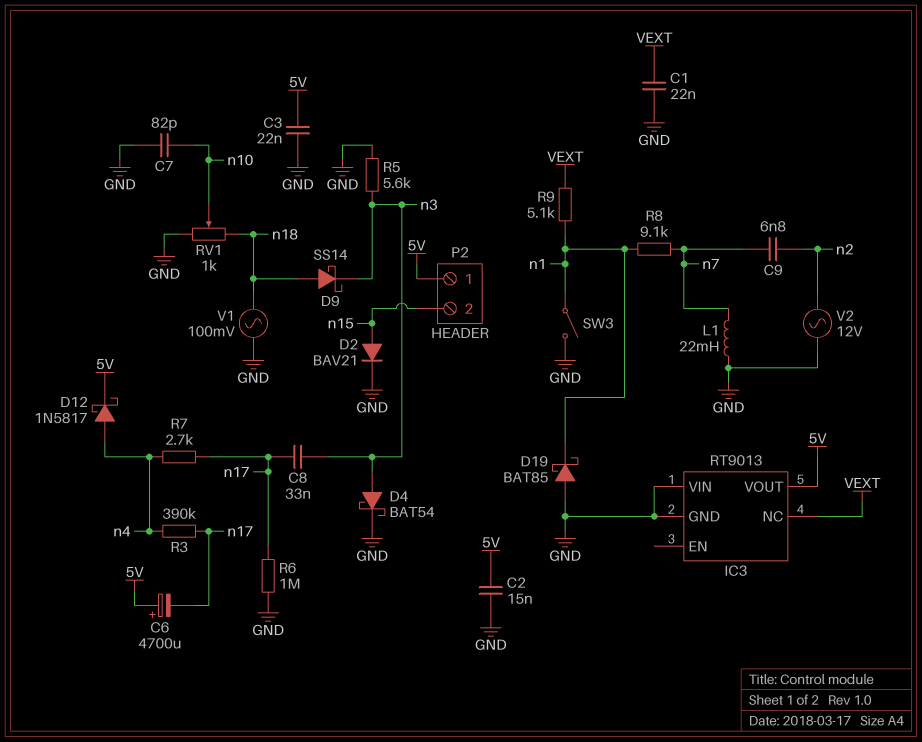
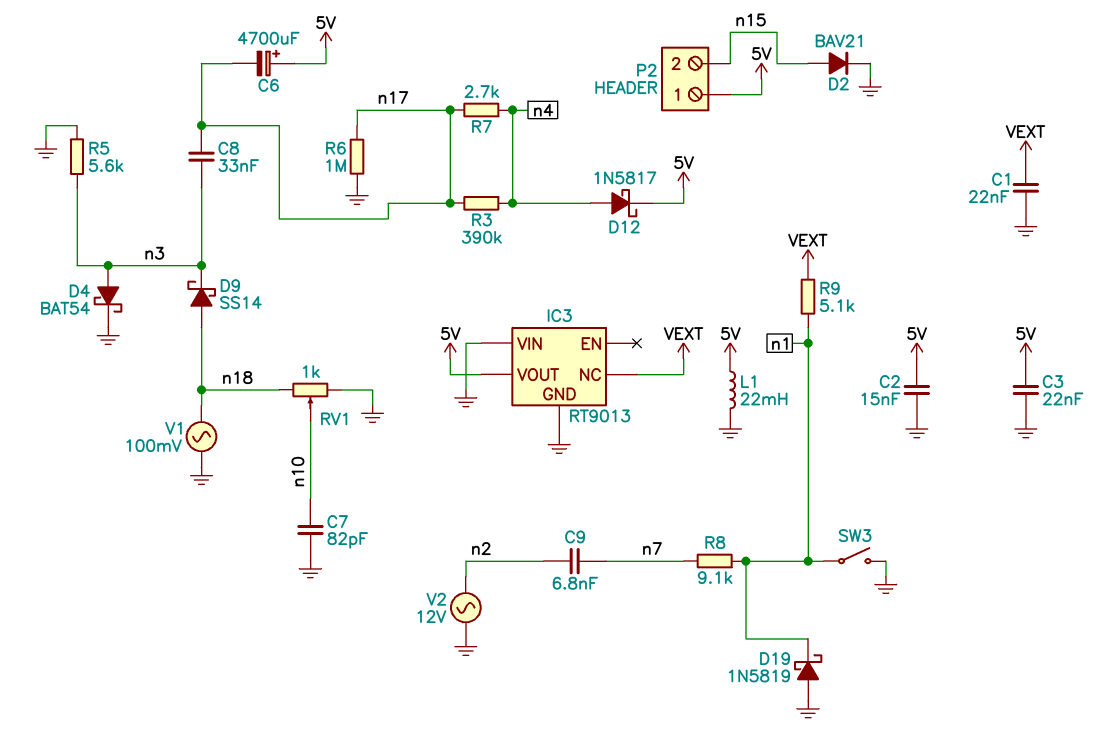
D19: schottky BAT85 (A GND, K n1) -> schottky 1N5819 (A GND, K n1)
L1: 22mH (GND, n7) -> 22mH (5V, GND)

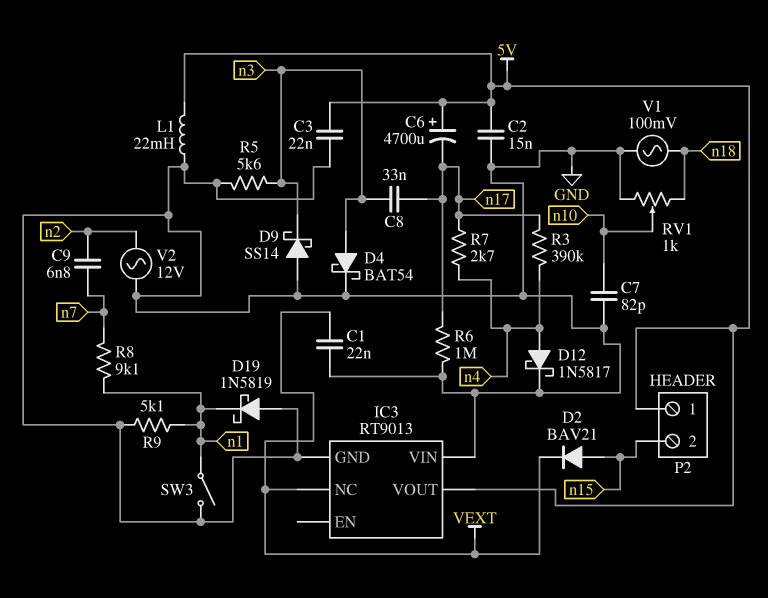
D2: diode BAV21 (A n15, K GND) -> diode BAV21 (A n15, K VEXT)
D9: schottky SS14 (A n18, K n3) -> schottky SS14 (A GND, K n3)
D12: schottky 1N5817 (A n4, K 5V) -> schottky 1N5817 (A n4, K GND)
R9: 5.1k (VEXT, n1) -> 5.1k (GND, n1)

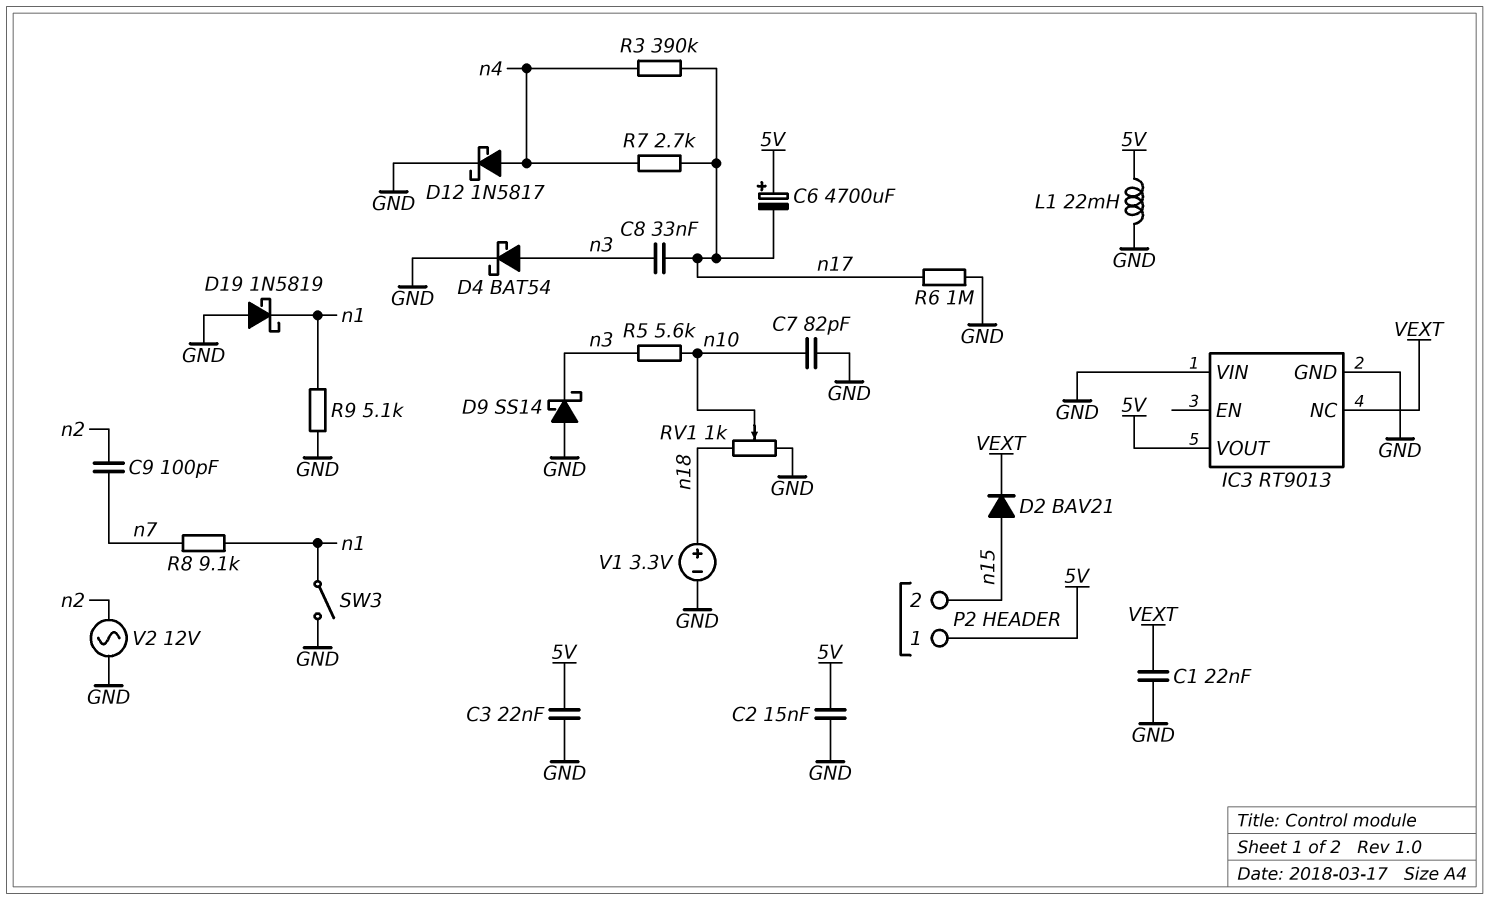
C9: 6.8nF (n2, n7) -> 100pF (n2, n7)
R5: 5.6k (GND, n3) -> 5.6k (n3, n10)
V1: AC 100mV (GND, n18) -> 3.3V (plus n18, minus GND)

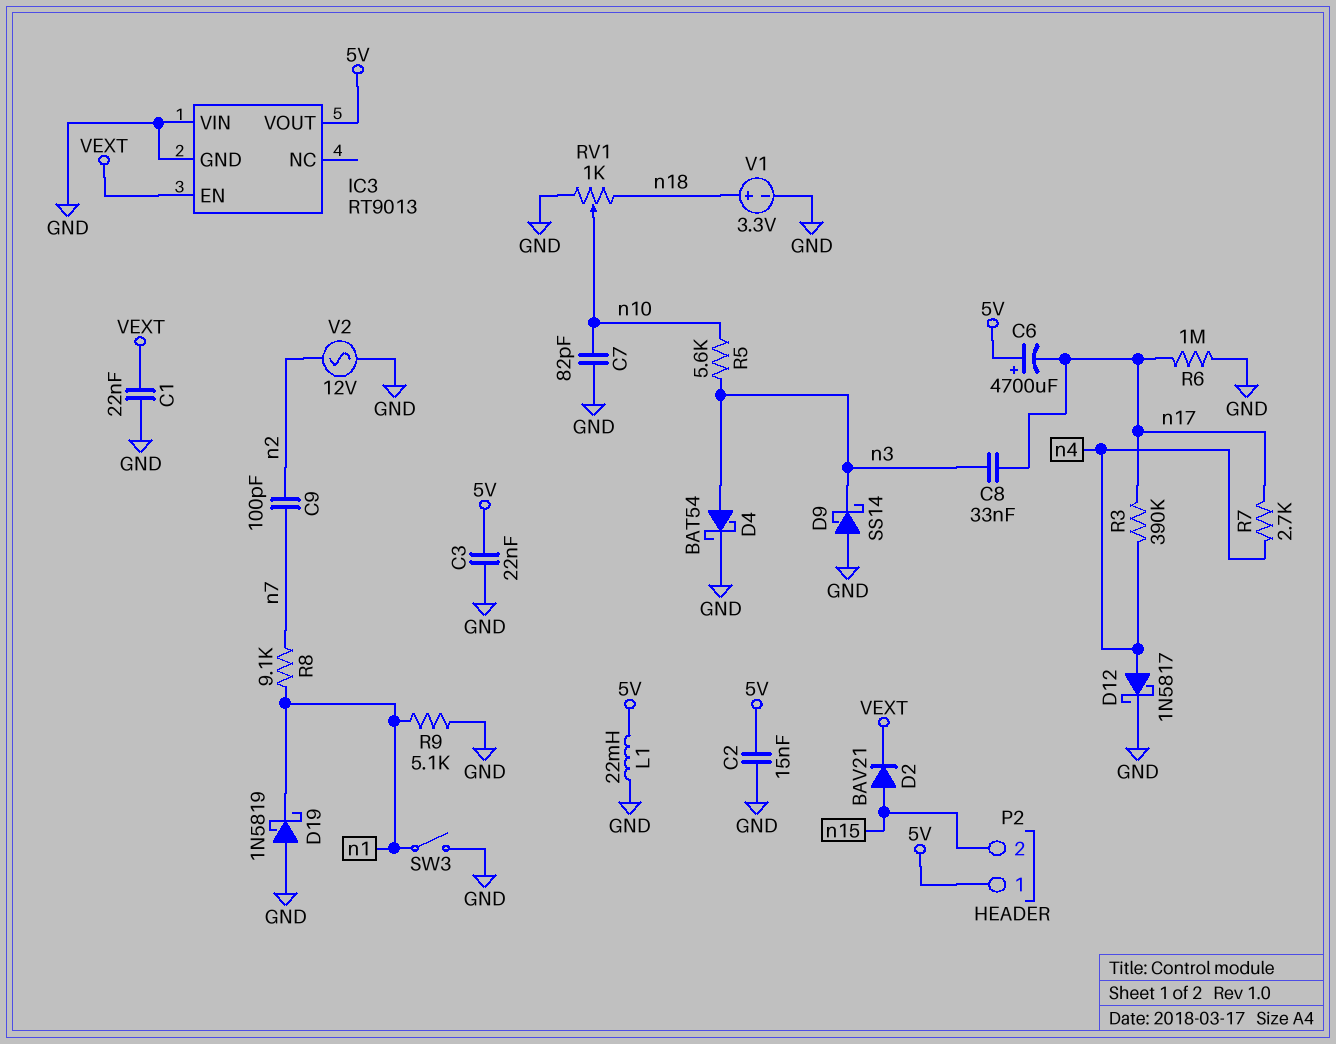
IC3 pin EN: none -> VEXT
IC3 pin NC: VEXT -> none

